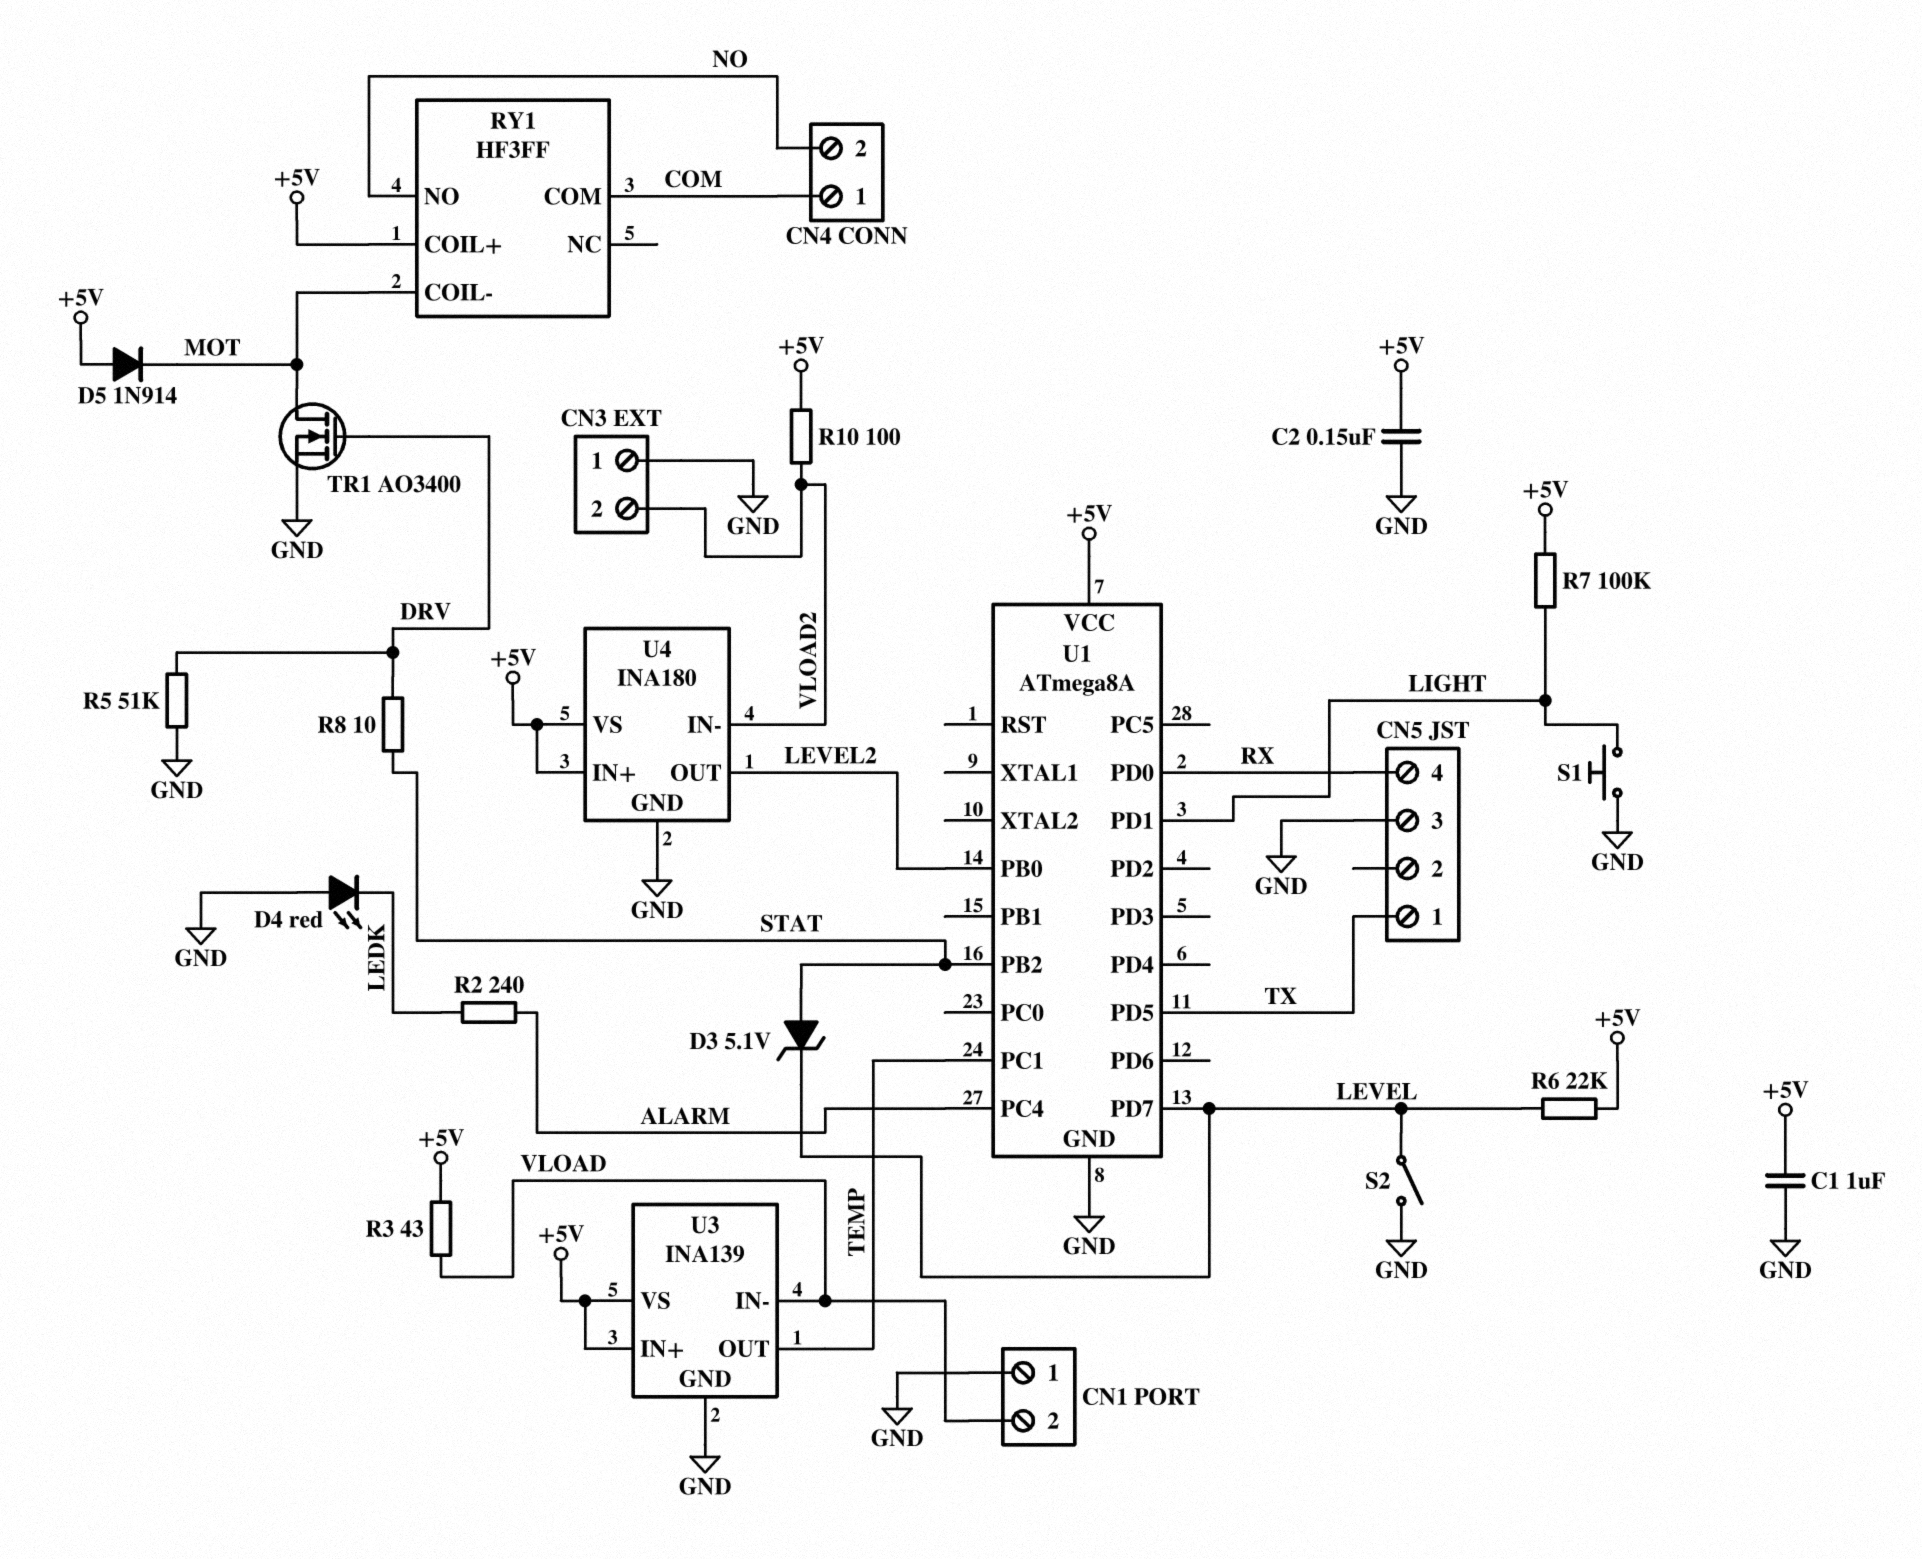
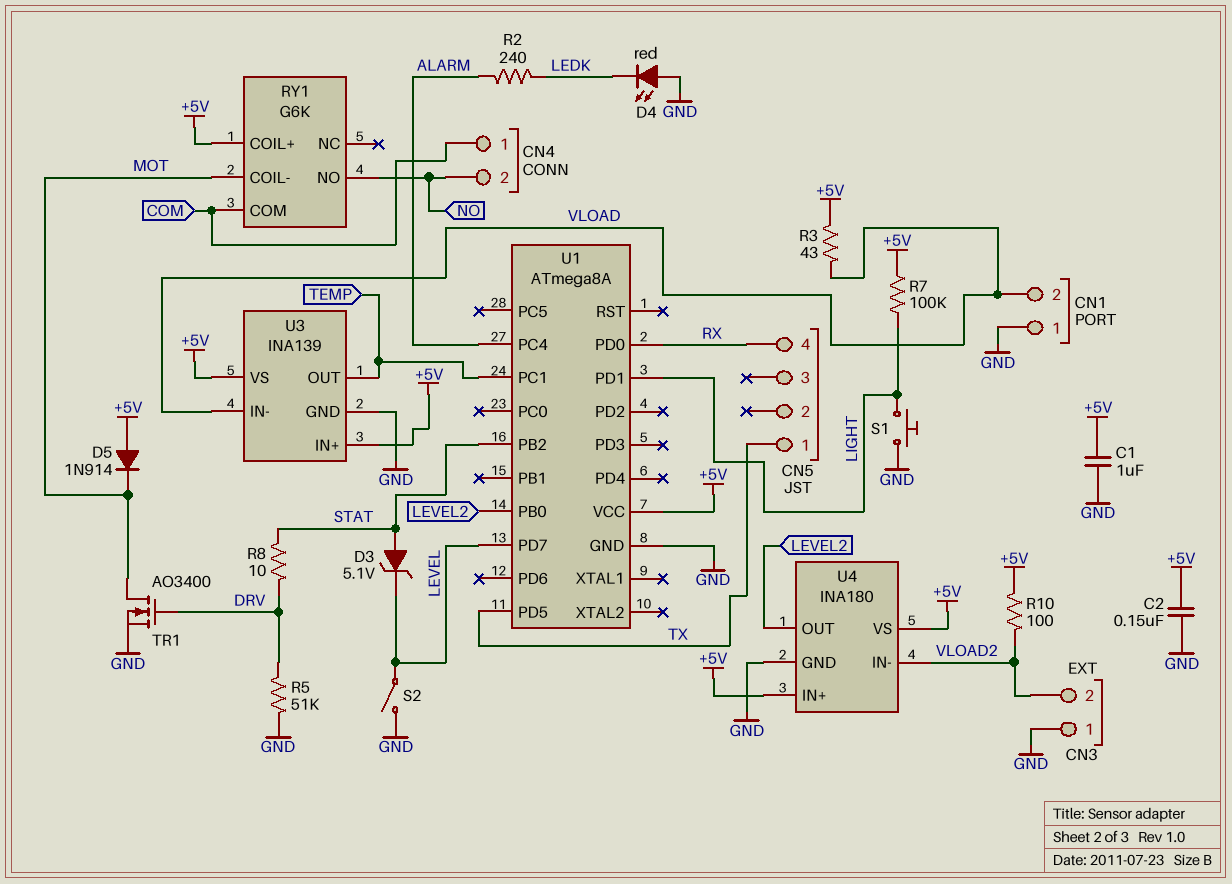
CN5 pin 3: GND -> none
R6: 22k (+5V, LEVEL) -> none
RY1: HF3FF -> G6K

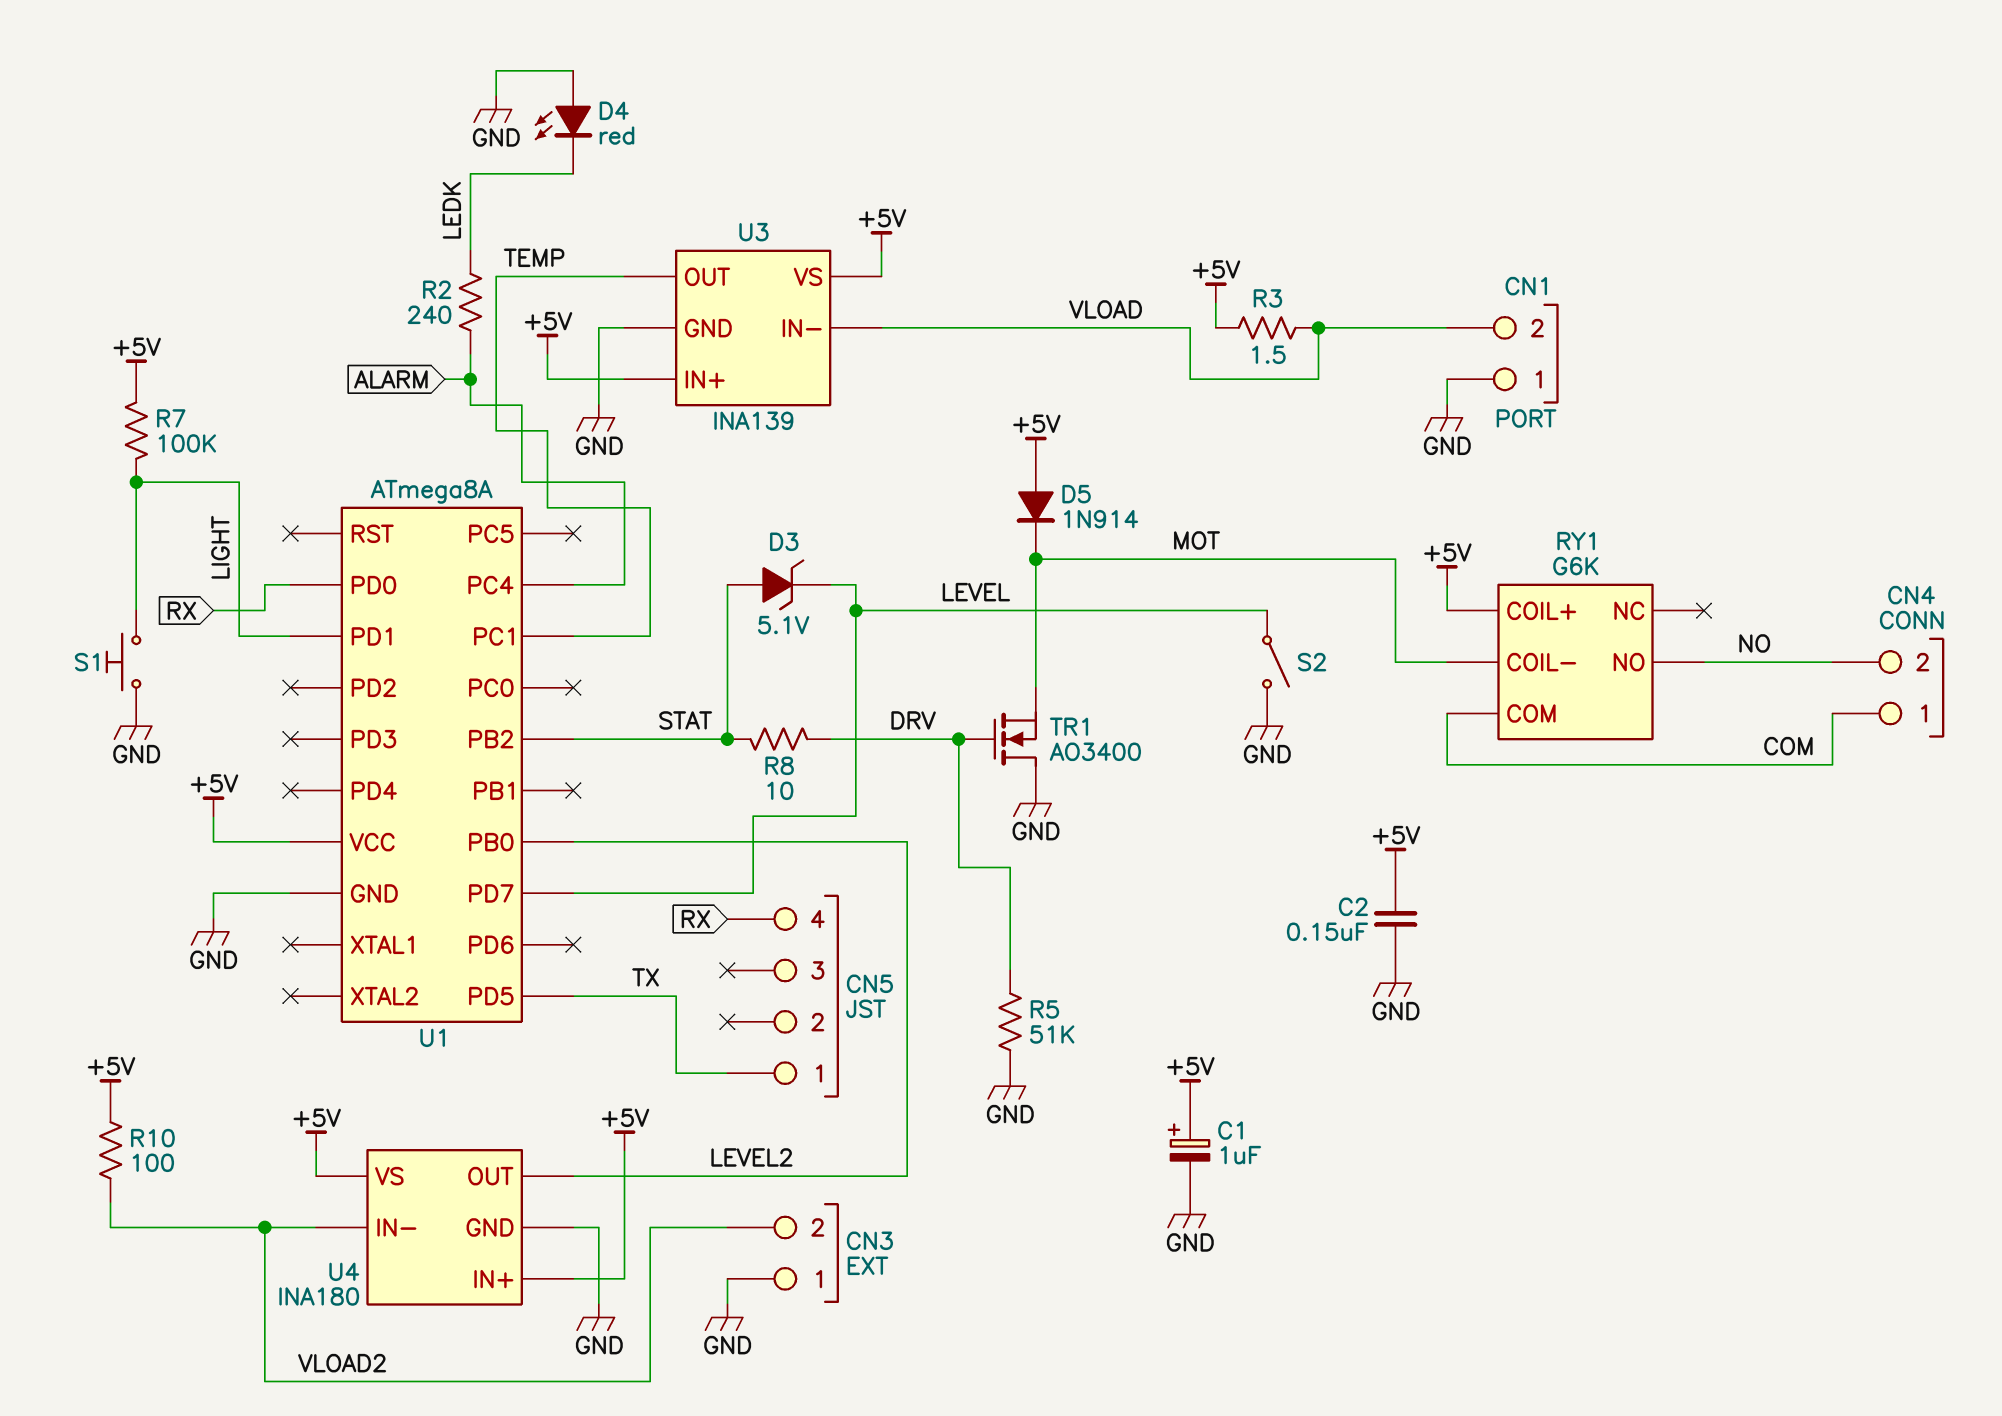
C1: 1uF (+5V, GND) -> 1uF (plus +5V, minus GND)
R3: 43 (+5V, VLOAD) -> 1.5 (+5V, VLOAD)
TR1: NMOS AO3400 (G DRV, D MOT, S GND) -> NMOS AO3400 (G DRV, D GND, S MOT)

